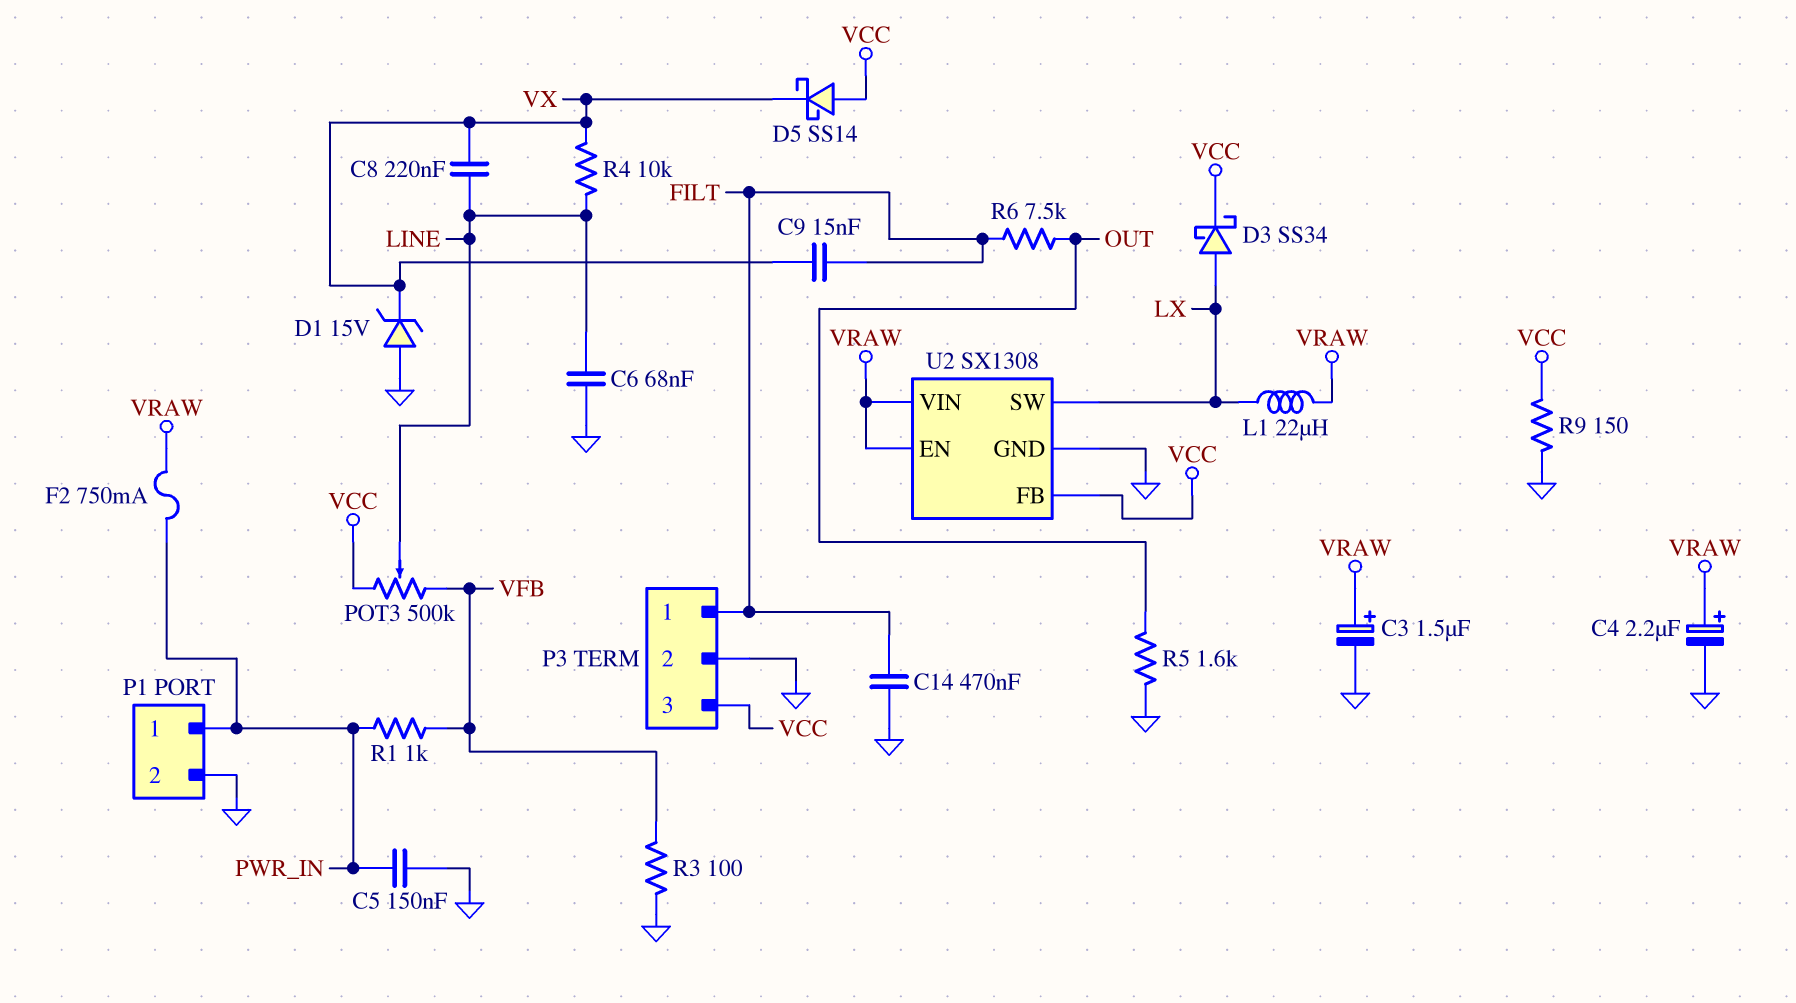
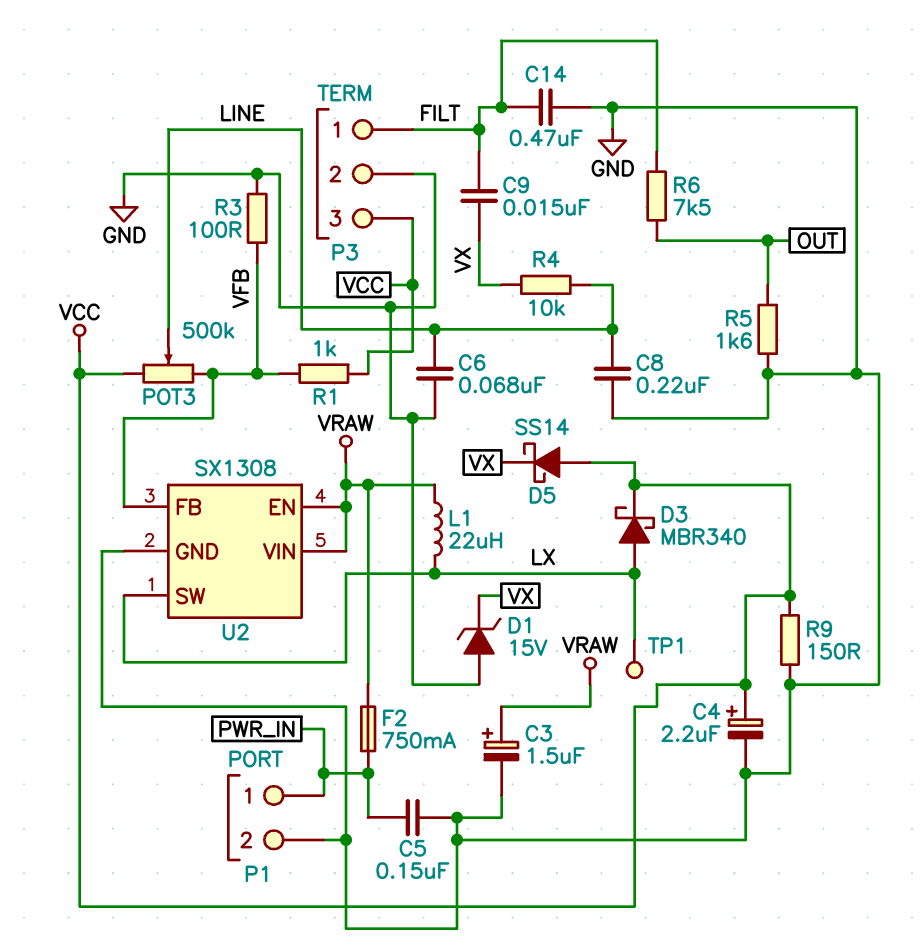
C4: 2.2uF (plus VRAW, minus GND) -> 2.2uF (plus VCC, minus GND)
C8: 220nF (LINE, VX) -> 220nF (GND, LINE)
D3: schottky SS34 (A LX, K VCC) -> schottky MBR340 (A LX, K VCC)
R1: 1k (PWR_IN, VFB) -> 1k (VCC, VFB)
TP1: none -> test point (LX)
U2 pin FB: VCC -> VFB

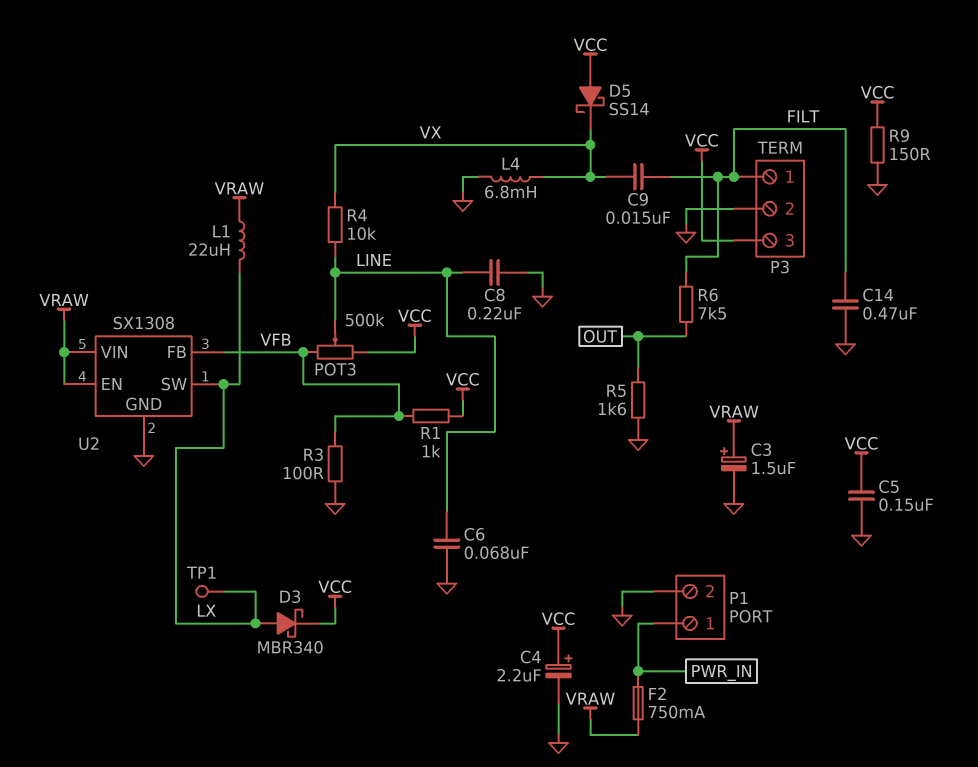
C5: 150nF (GND, PWR_IN) -> 150nF (GND, VCC)
D1: zener 15V (A GND, K VX) -> none
L4: none -> 6.8mH (GND, VX)

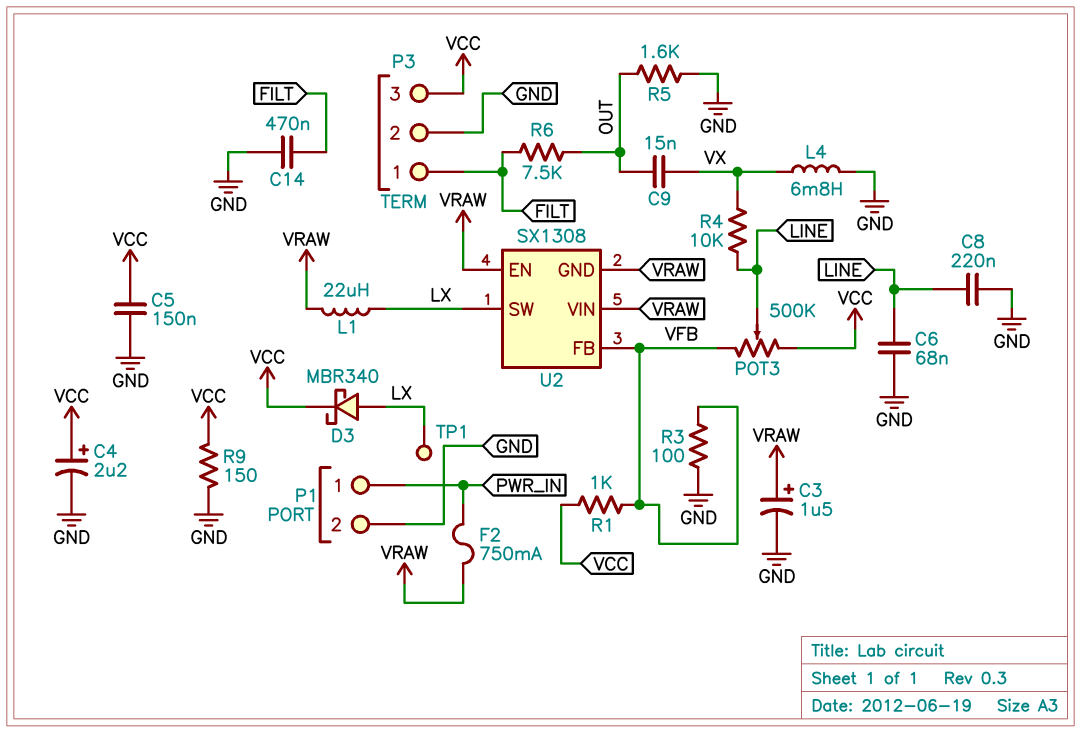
C9: 15nF (FILT, VX) -> 15nF (OUT, VX)
D5: schottky SS14 (A VCC, K VX) -> none
U2 pin GND: GND -> VRAW

